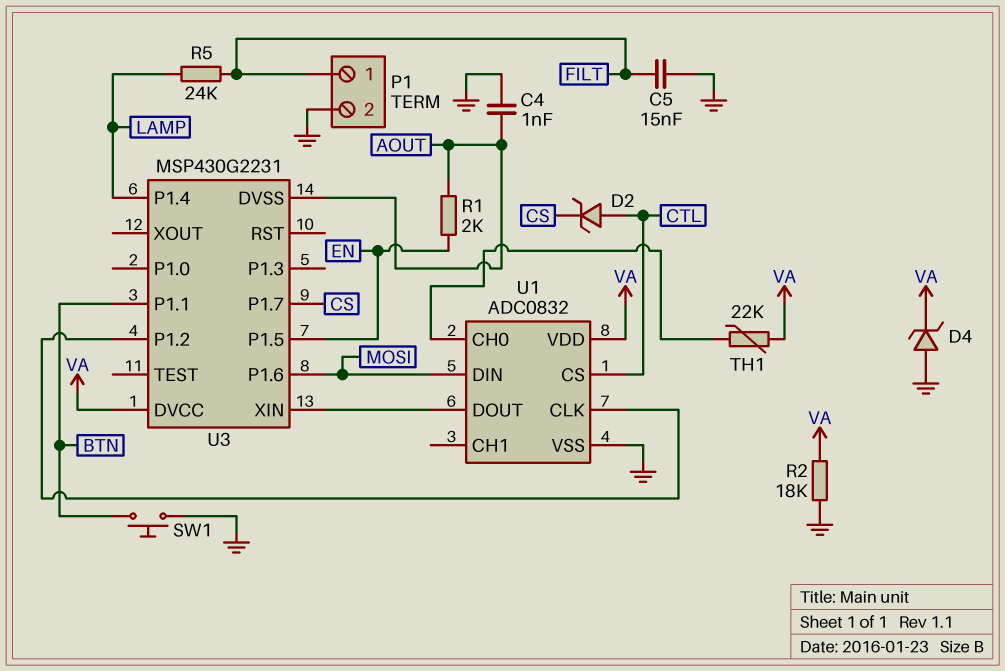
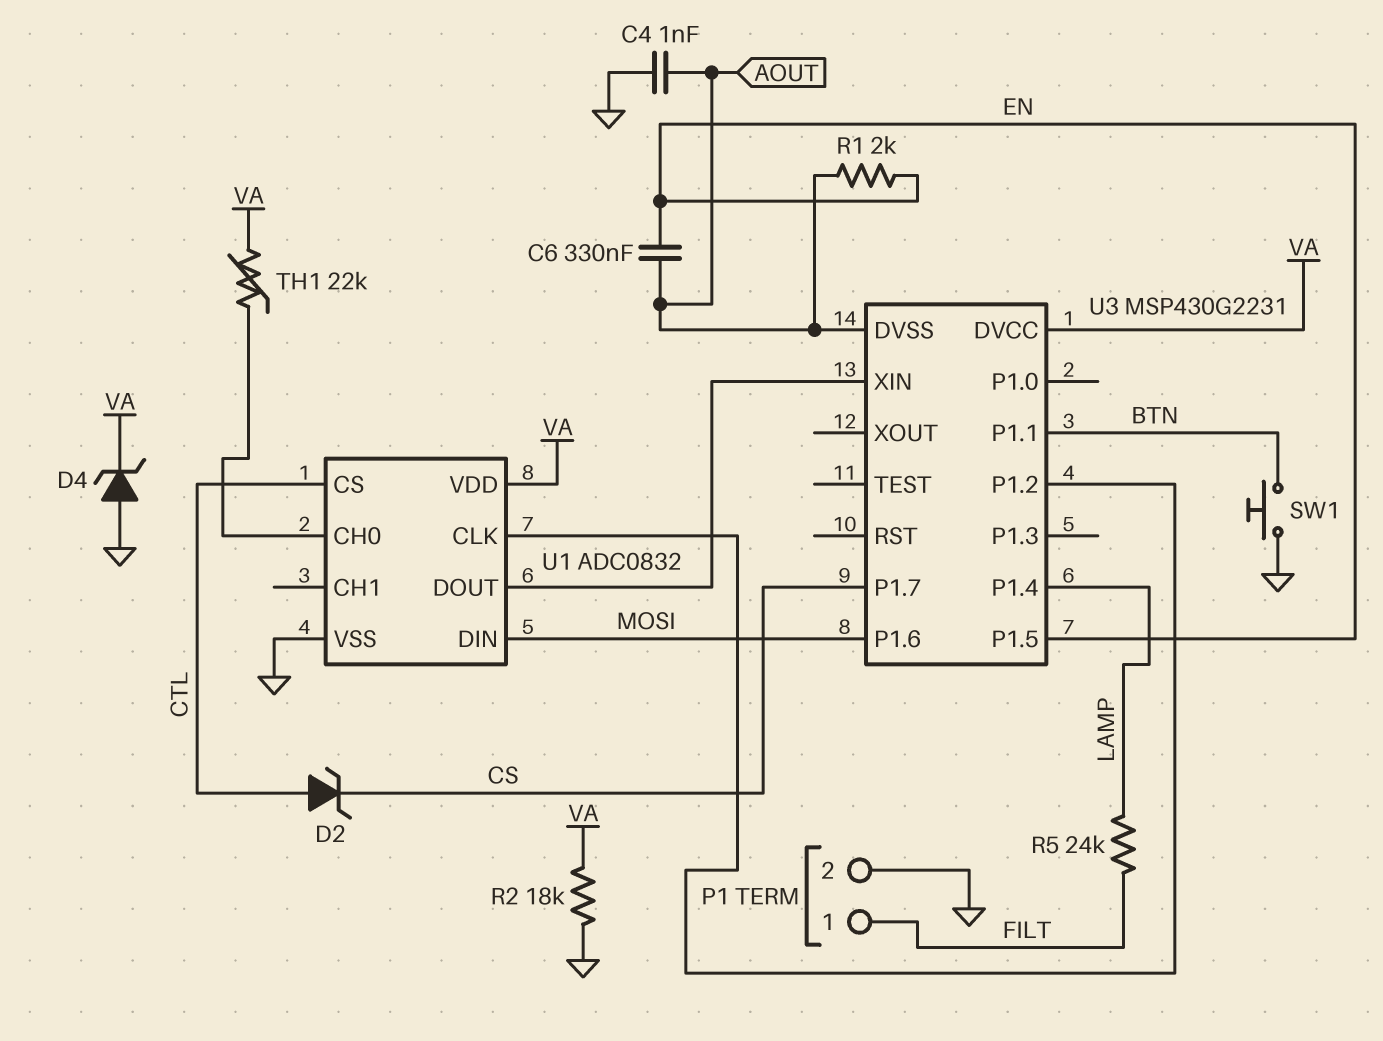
C5: 15nF (FILT, GND) -> none
C6: none -> 330nF (AOUT, EN)

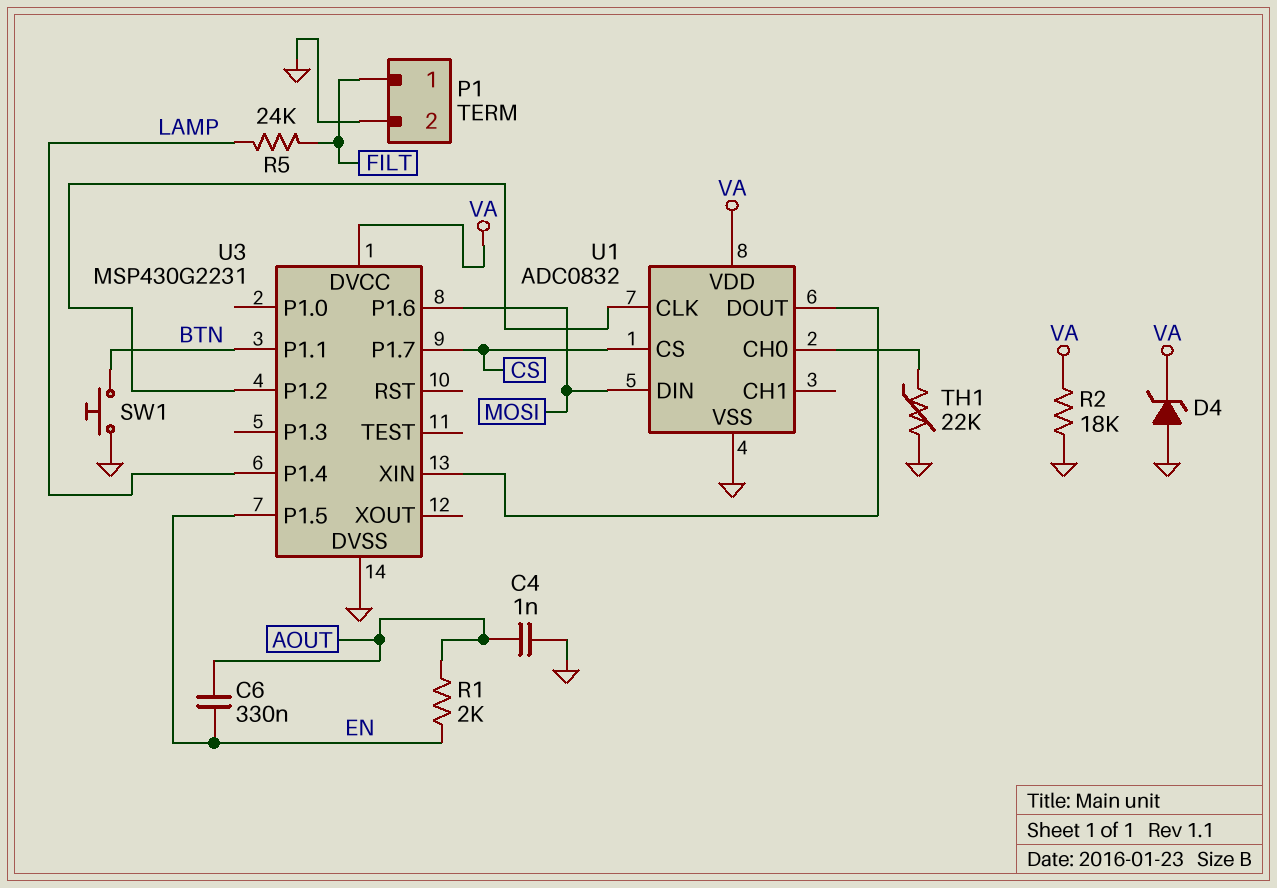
D2: zener (A CTL, K CS) -> none
TH1: 22k (U1/CH0, VA) -> 22k (GND, U1/CH0)
U1 pin CS: CTL -> CS
U3 pin DVSS: AOUT -> GND

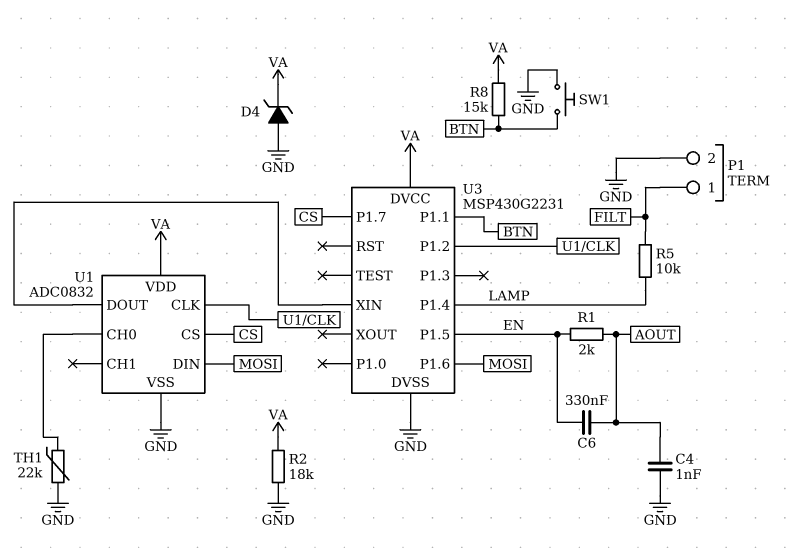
R5: 24k (FILT, LAMP) -> 10k (FILT, LAMP)
R8: none -> 15k (BTN, VA)

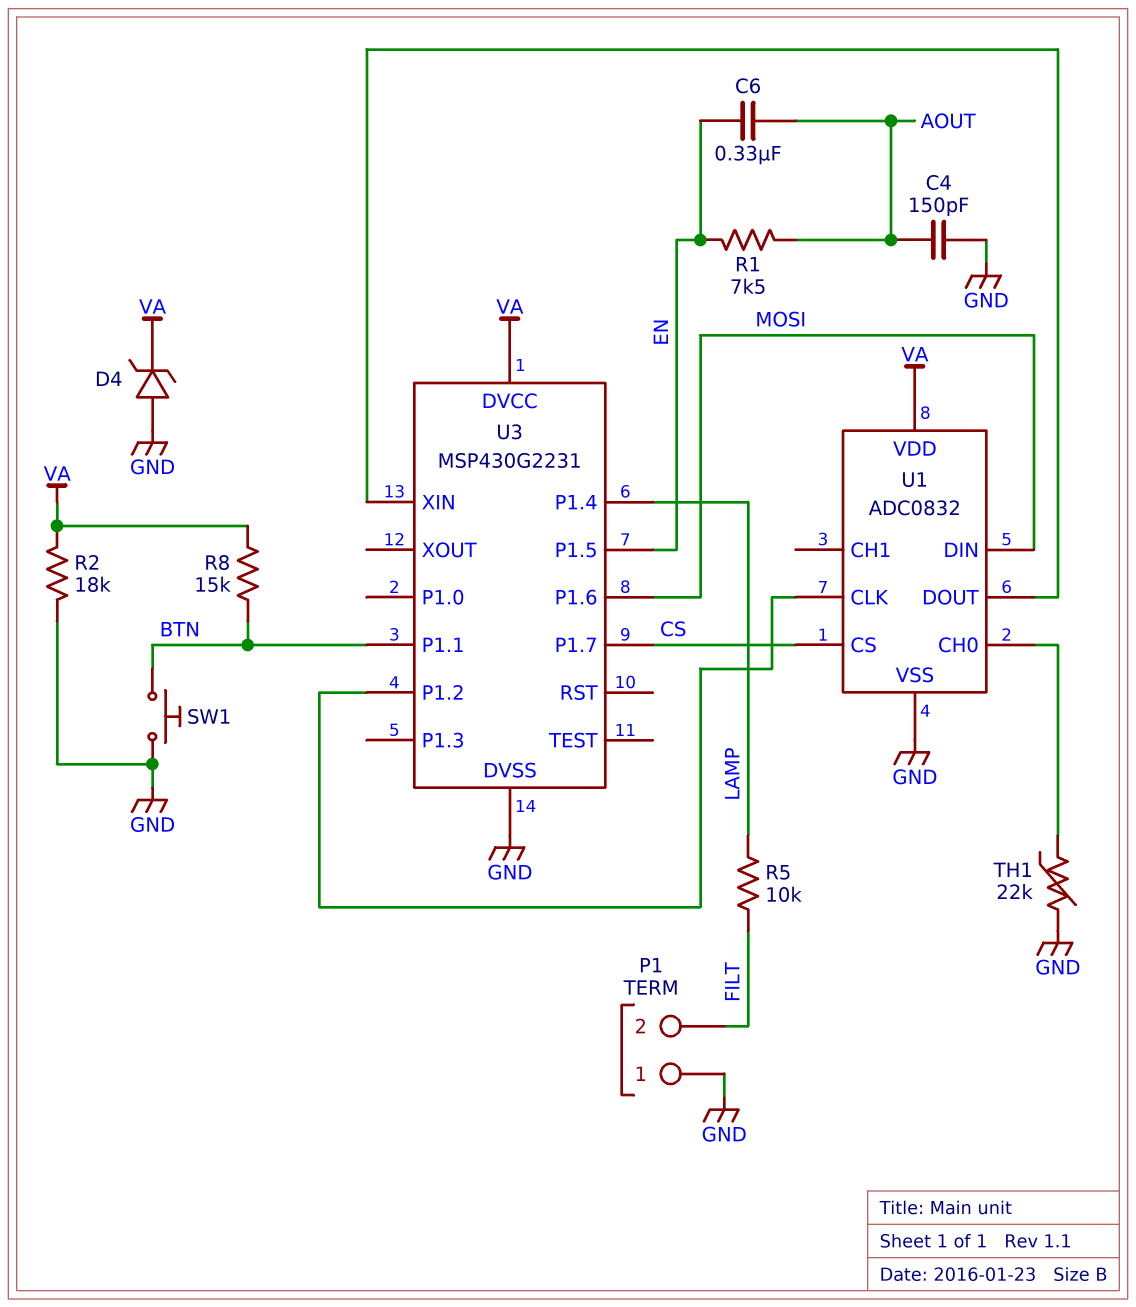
C4: 1nF (AOUT, GND) -> 150pF (AOUT, GND)
P1 pin 1: FILT -> GND
P1 pin 2: GND -> FILT
R1: 2k (AOUT, EN) -> 7.5k (AOUT, EN)

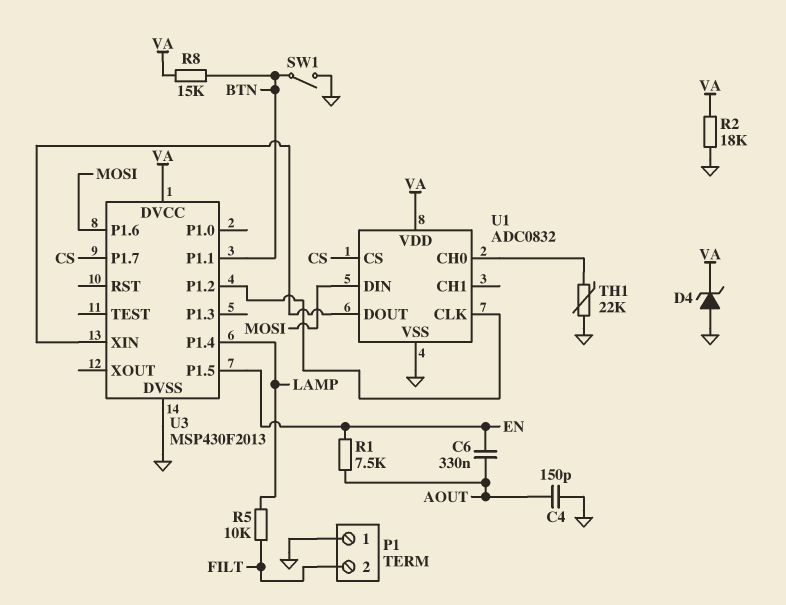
SW1: button (BTN, GND) -> switch (BTN, GND)
U3: MSP430G2231 -> MSP430F2013

